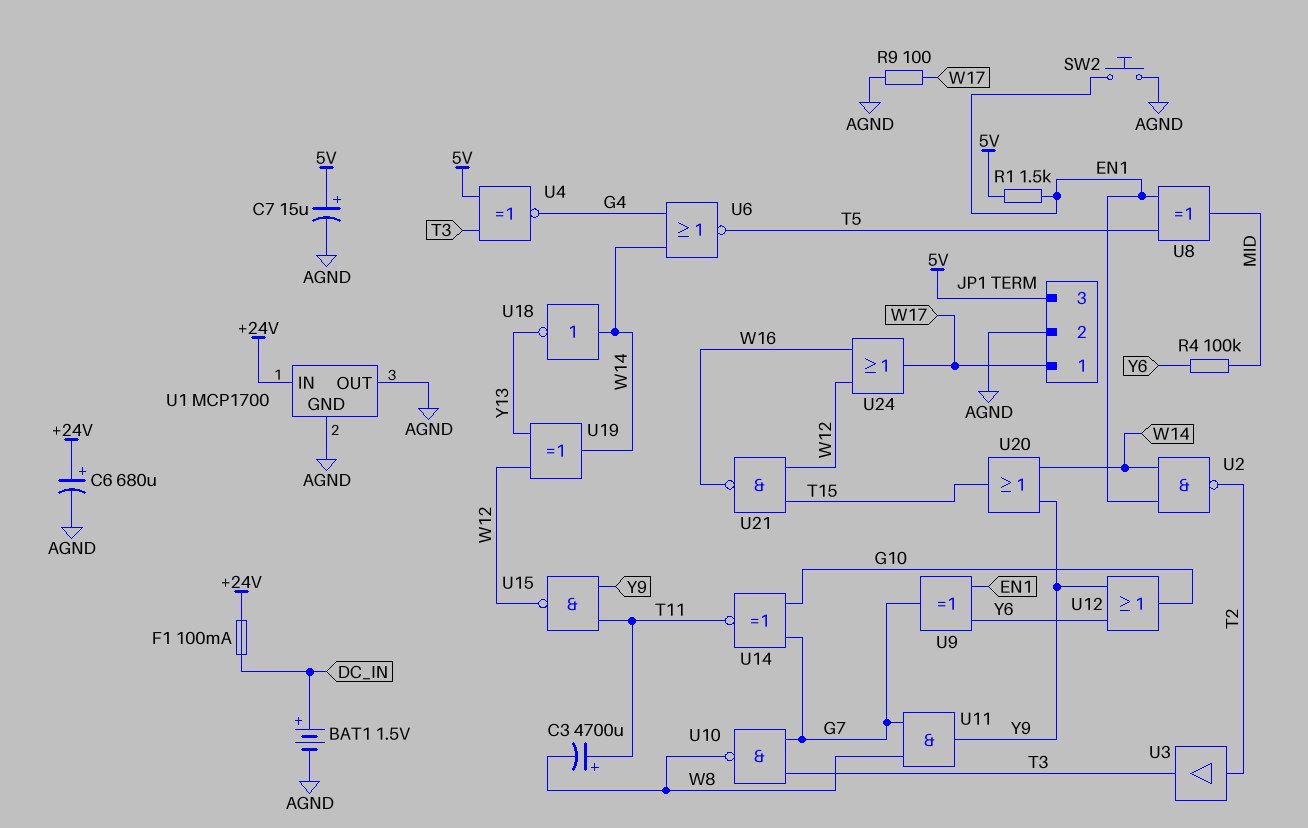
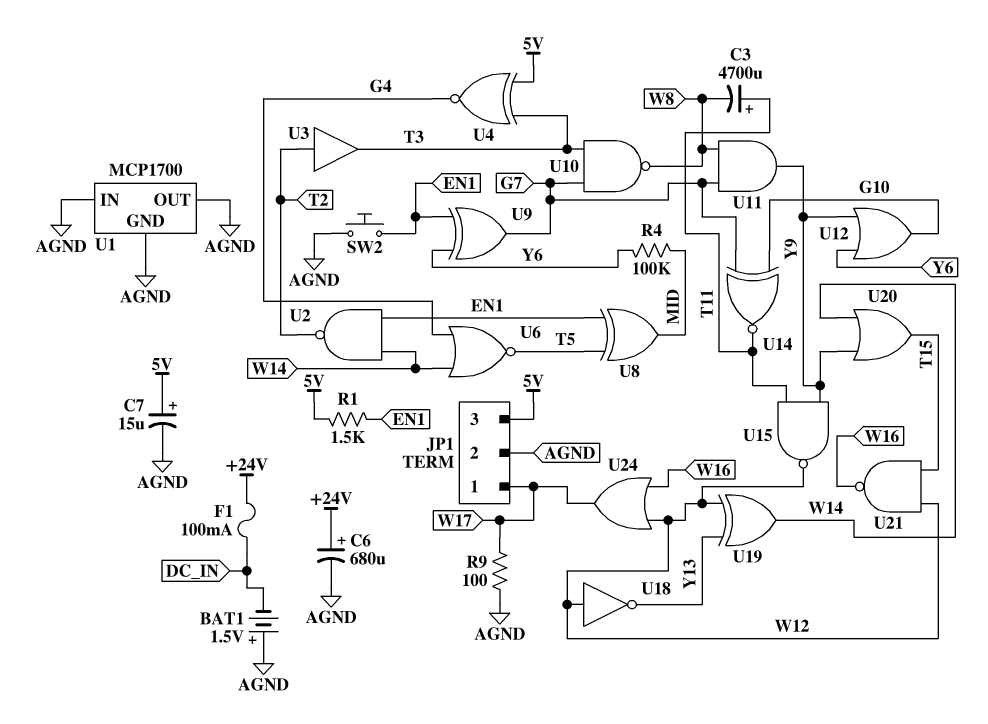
BAT1: 1.5V (plus DC_IN, minus AGND) -> 1.5V (plus AGND, minus DC_IN)
U1 pin IN: +24V -> AGND
U18: NOT (in W14, out Y13) -> NOT (in W12, out Y13)

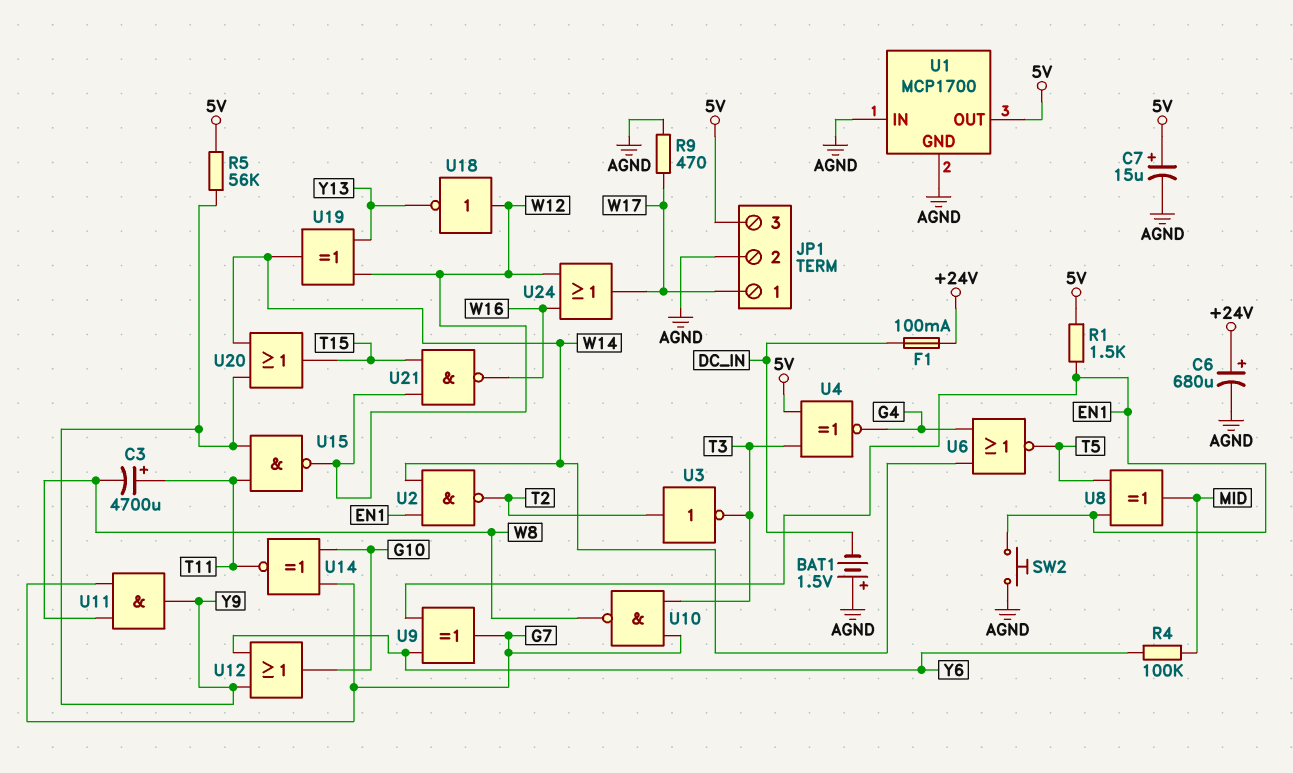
R5: none -> 56k (5V, Y9)
R9: 100 (AGND, W17) -> 470 (AGND, W17)
U1 pin OUT: AGND -> 5V
U3: buffer (in T2, out T3) -> NOT (in T2, out T3)

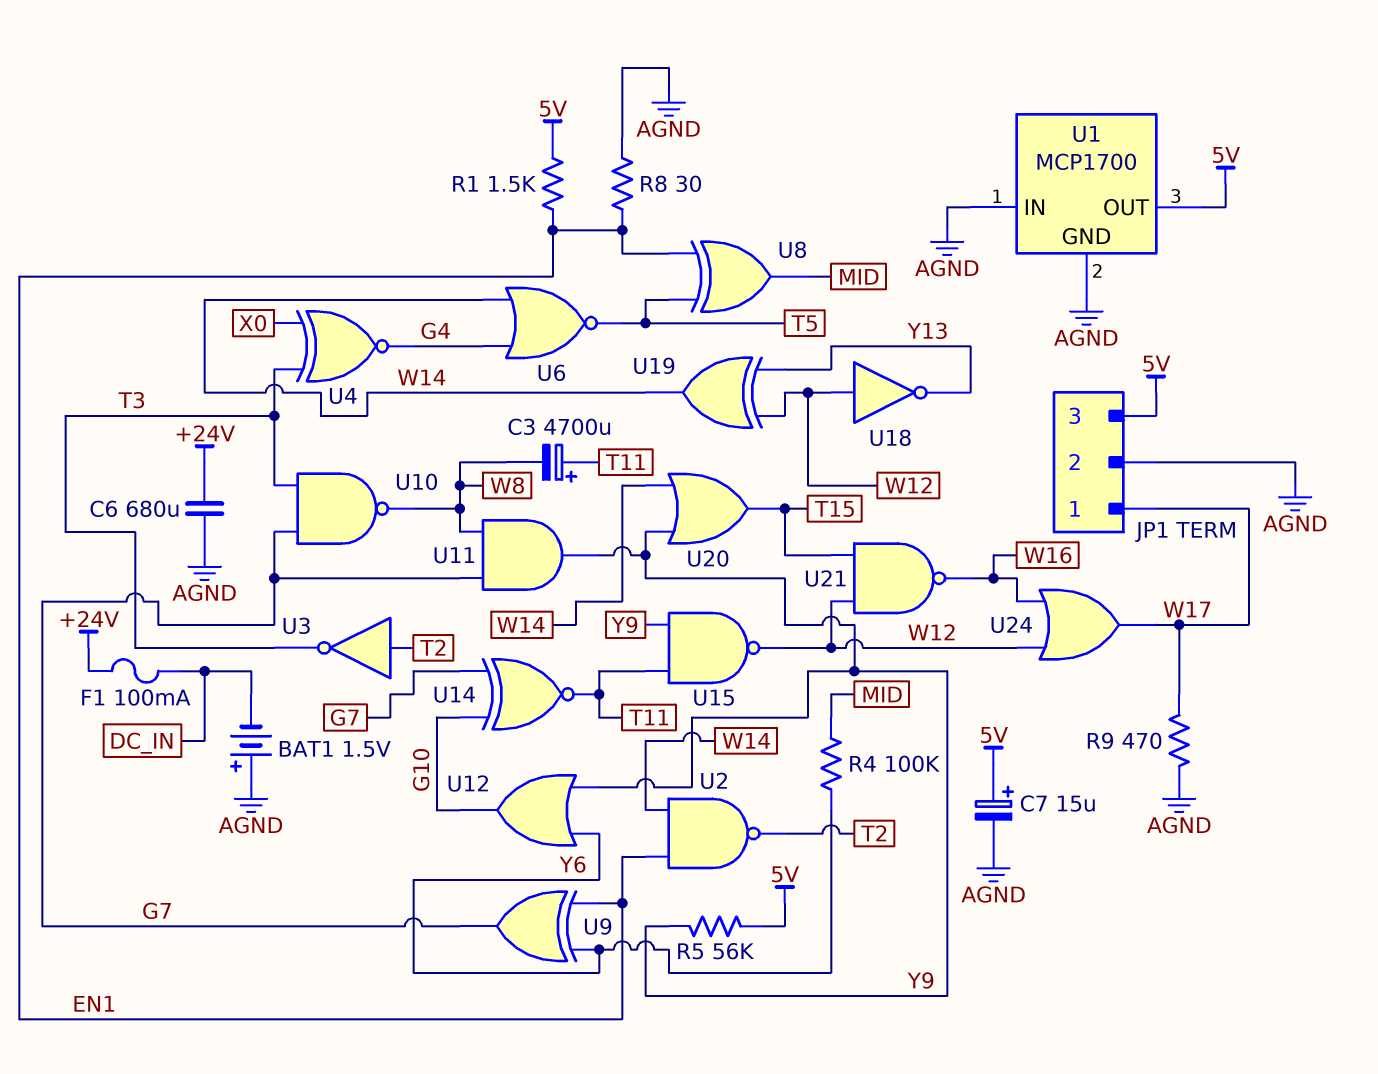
C6: 680uF (plus +24V, minus AGND) -> 680uF (+24V, AGND)
R8: none -> 30 (AGND, EN1)
SW2: button (AGND, EN1) -> none
U4: XNOR (in 5V, in T3, out G4) -> XNOR (in T3, in X0, out G4)

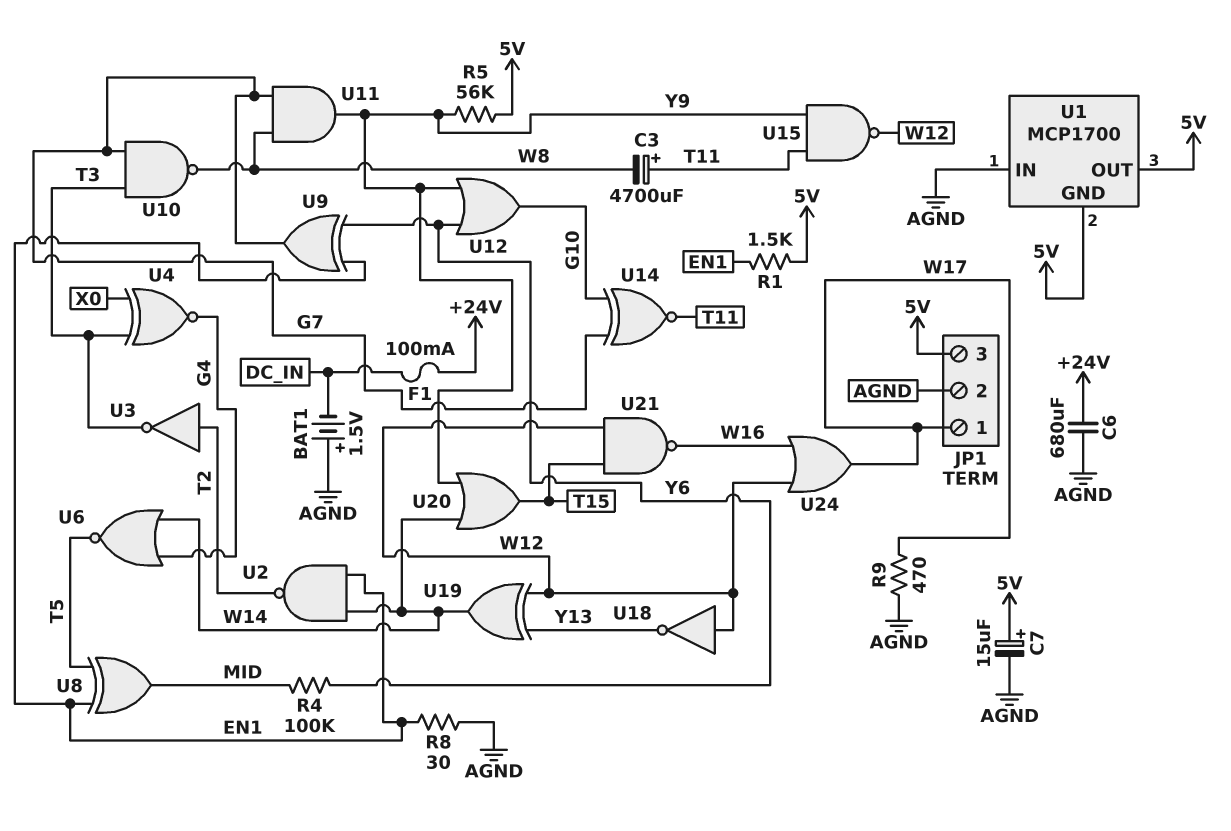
U1 pin GND: AGND -> 5V

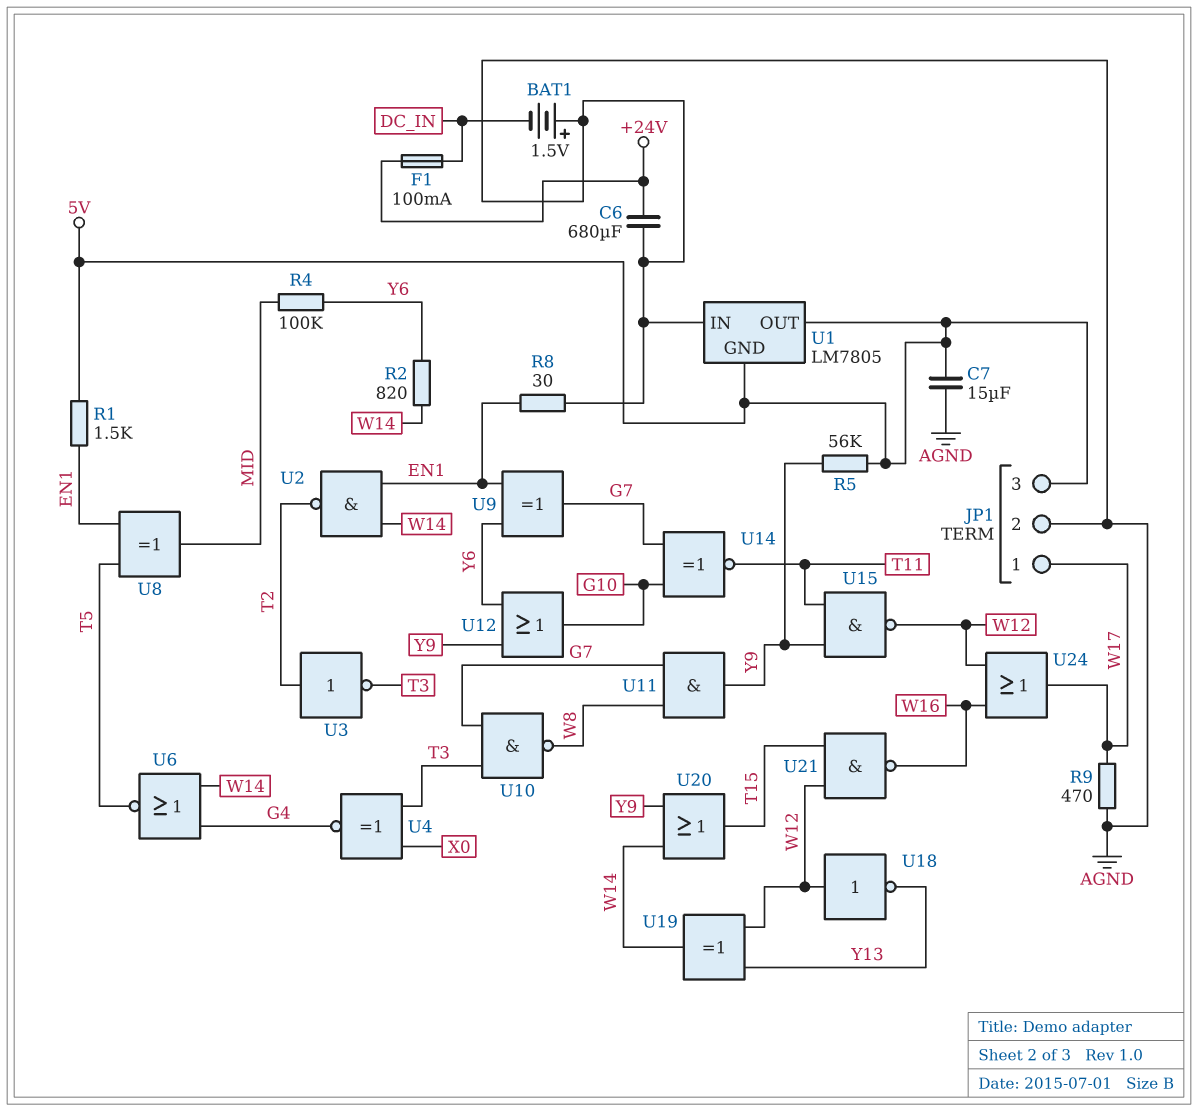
C3: 4700uF (plus T11, minus W8) -> none
C7: 15uF (plus 5V, minus AGND) -> 15uF (5V, AGND)
R2: none -> 820 (W14, Y6)
U1: MCP1700 -> LM7805

